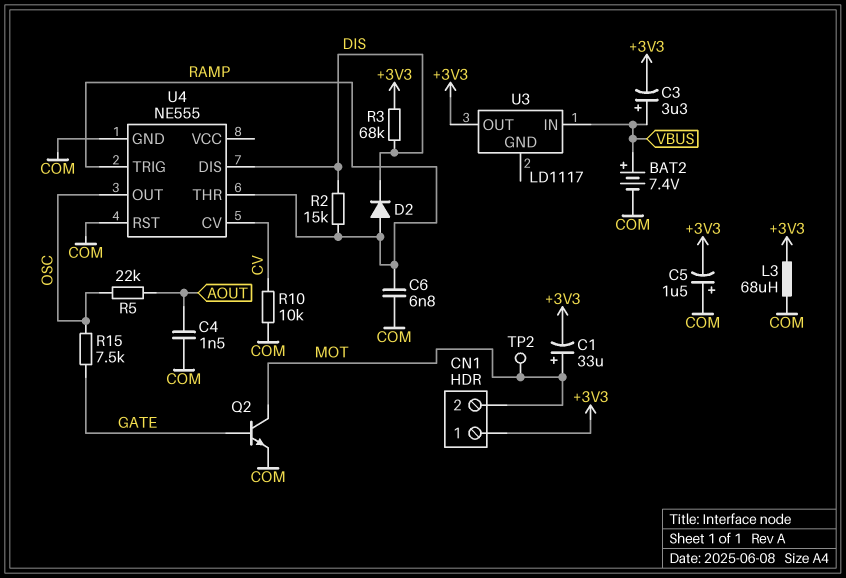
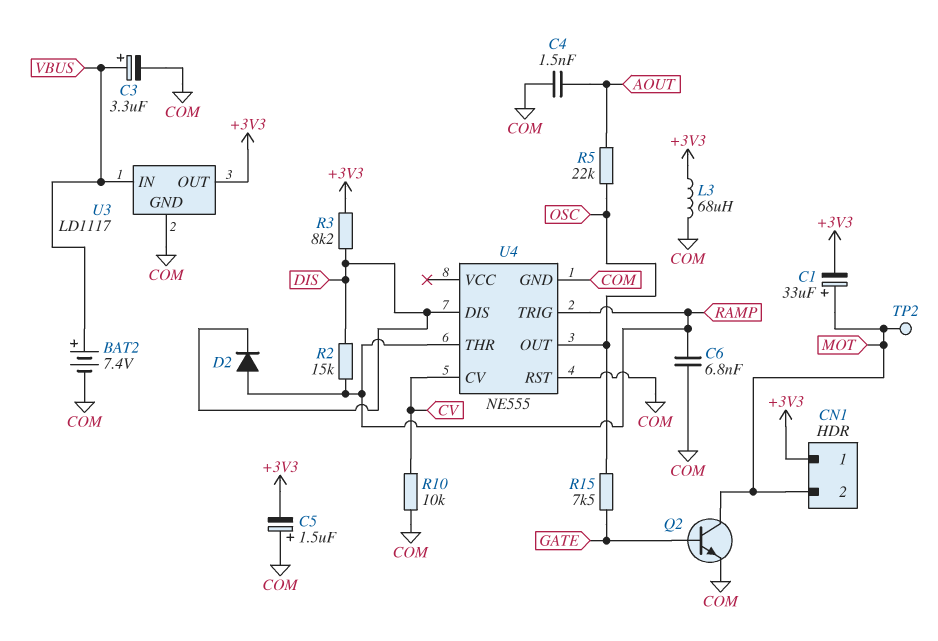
C3: 3.3uF (plus VBUS, minus +3V3) -> 3.3uF (plus VBUS, minus COM)
R3: 68k (+3V3, DIS) -> 8.2k (+3V3, DIS)
U3 pin GND: none -> COM

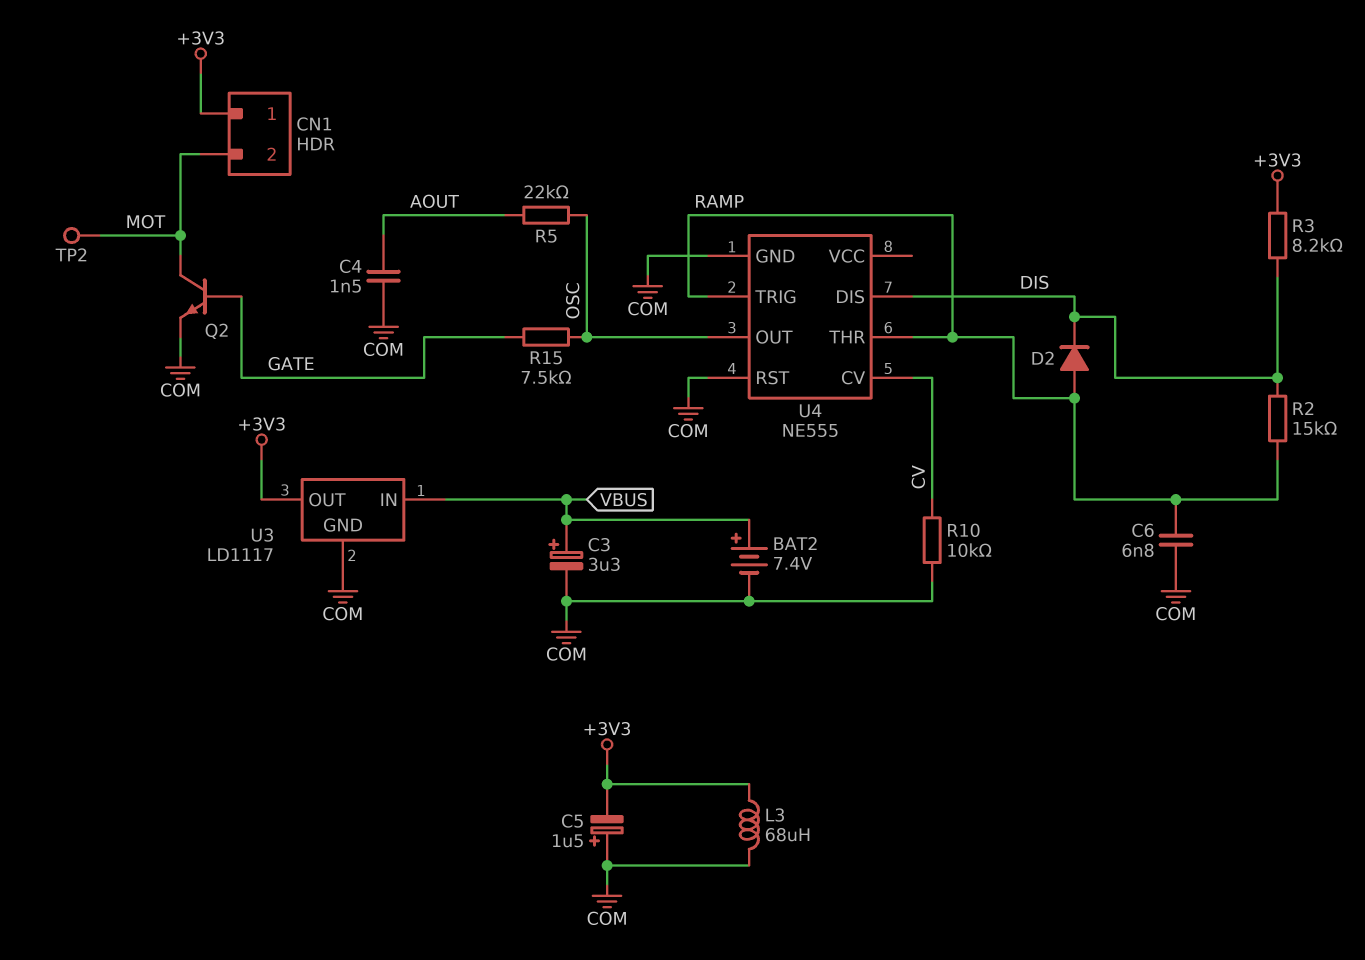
C1: 33uF (plus MOT, minus +3V3) -> none

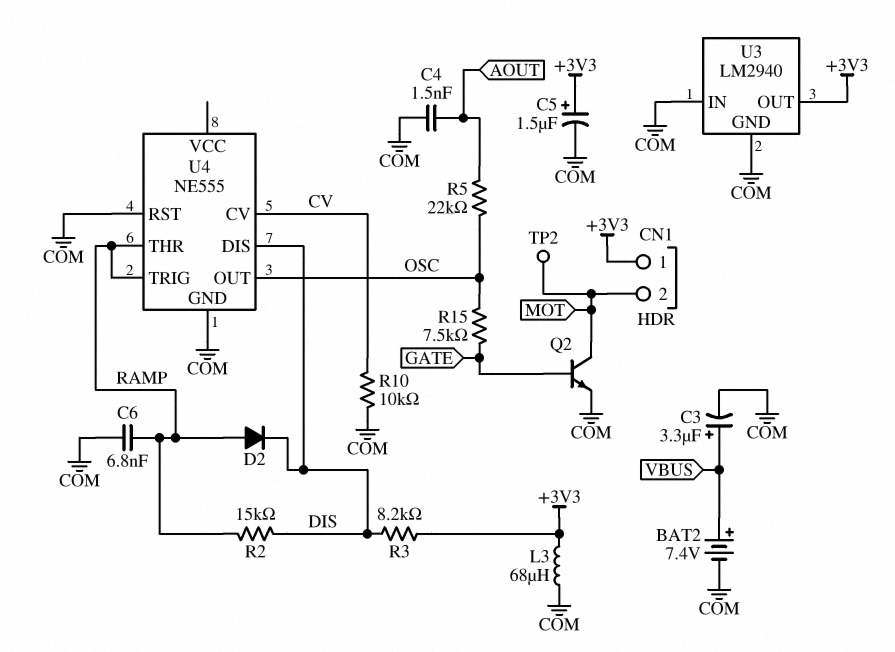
C5: 1.5uF (plus COM, minus +3V3) -> 1.5uF (plus +3V3, minus COM)
U3: LD1117 -> LM2940
U3 pin IN: VBUS -> COM

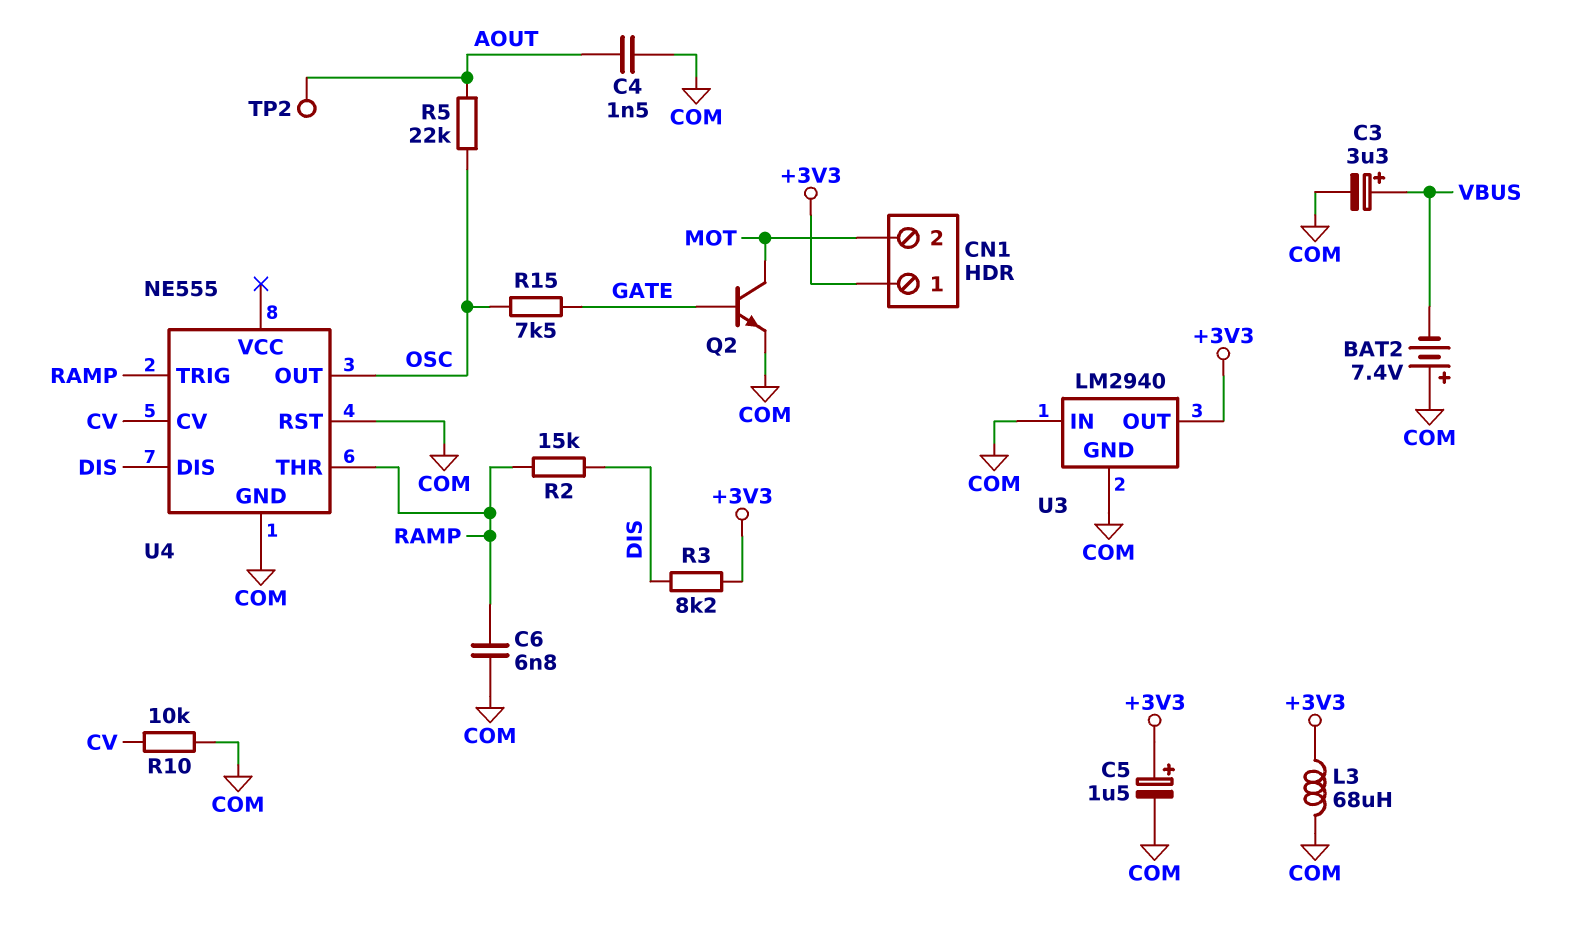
BAT2: 7.4V (plus VBUS, minus COM) -> 7.4V (plus COM, minus VBUS)
D2: diode (A RAMP, K DIS) -> none
TP2: test point (MOT) -> test point (AOUT)

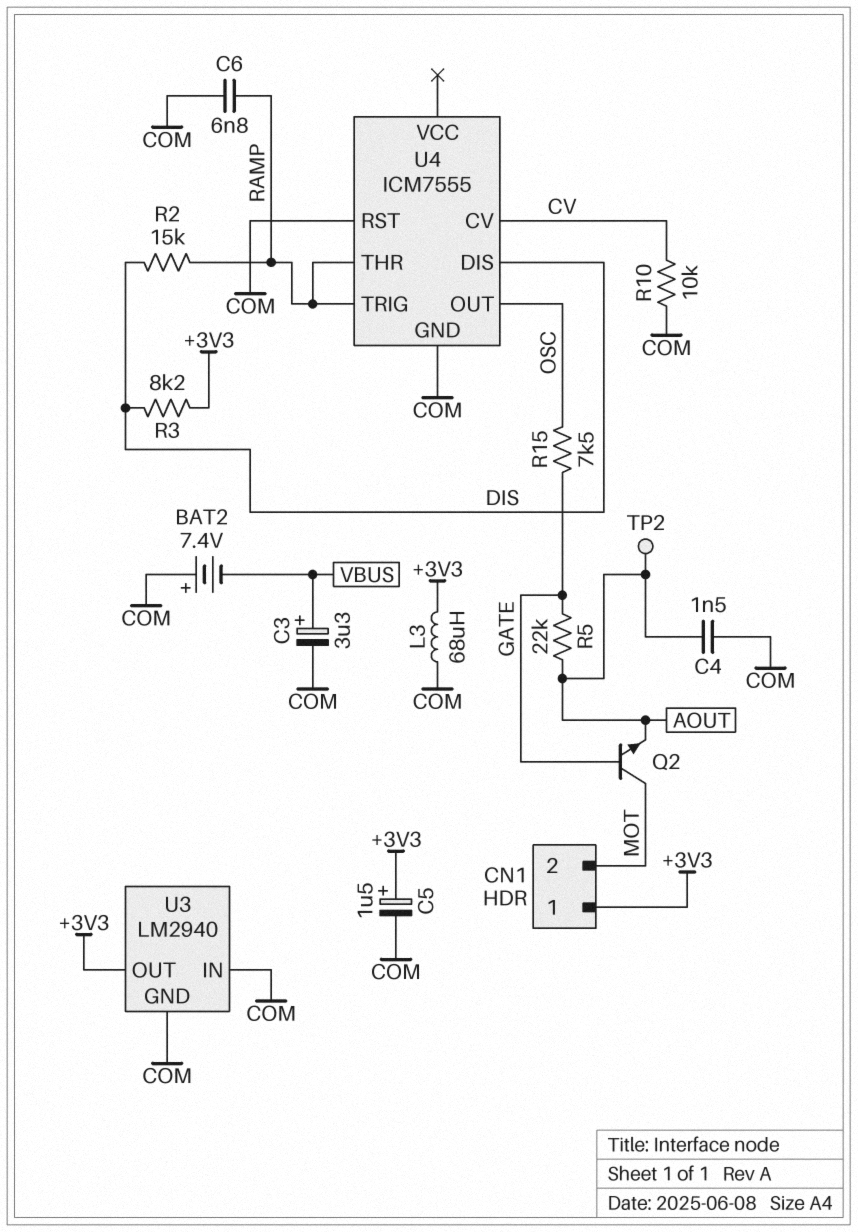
Q2: NPN (B GATE, C MOT, E COM) -> NPN (B GATE, C MOT, E AOUT)
R5: 22k (AOUT, OSC) -> 22k (AOUT, GATE)
U4: NE555 -> ICM7555

